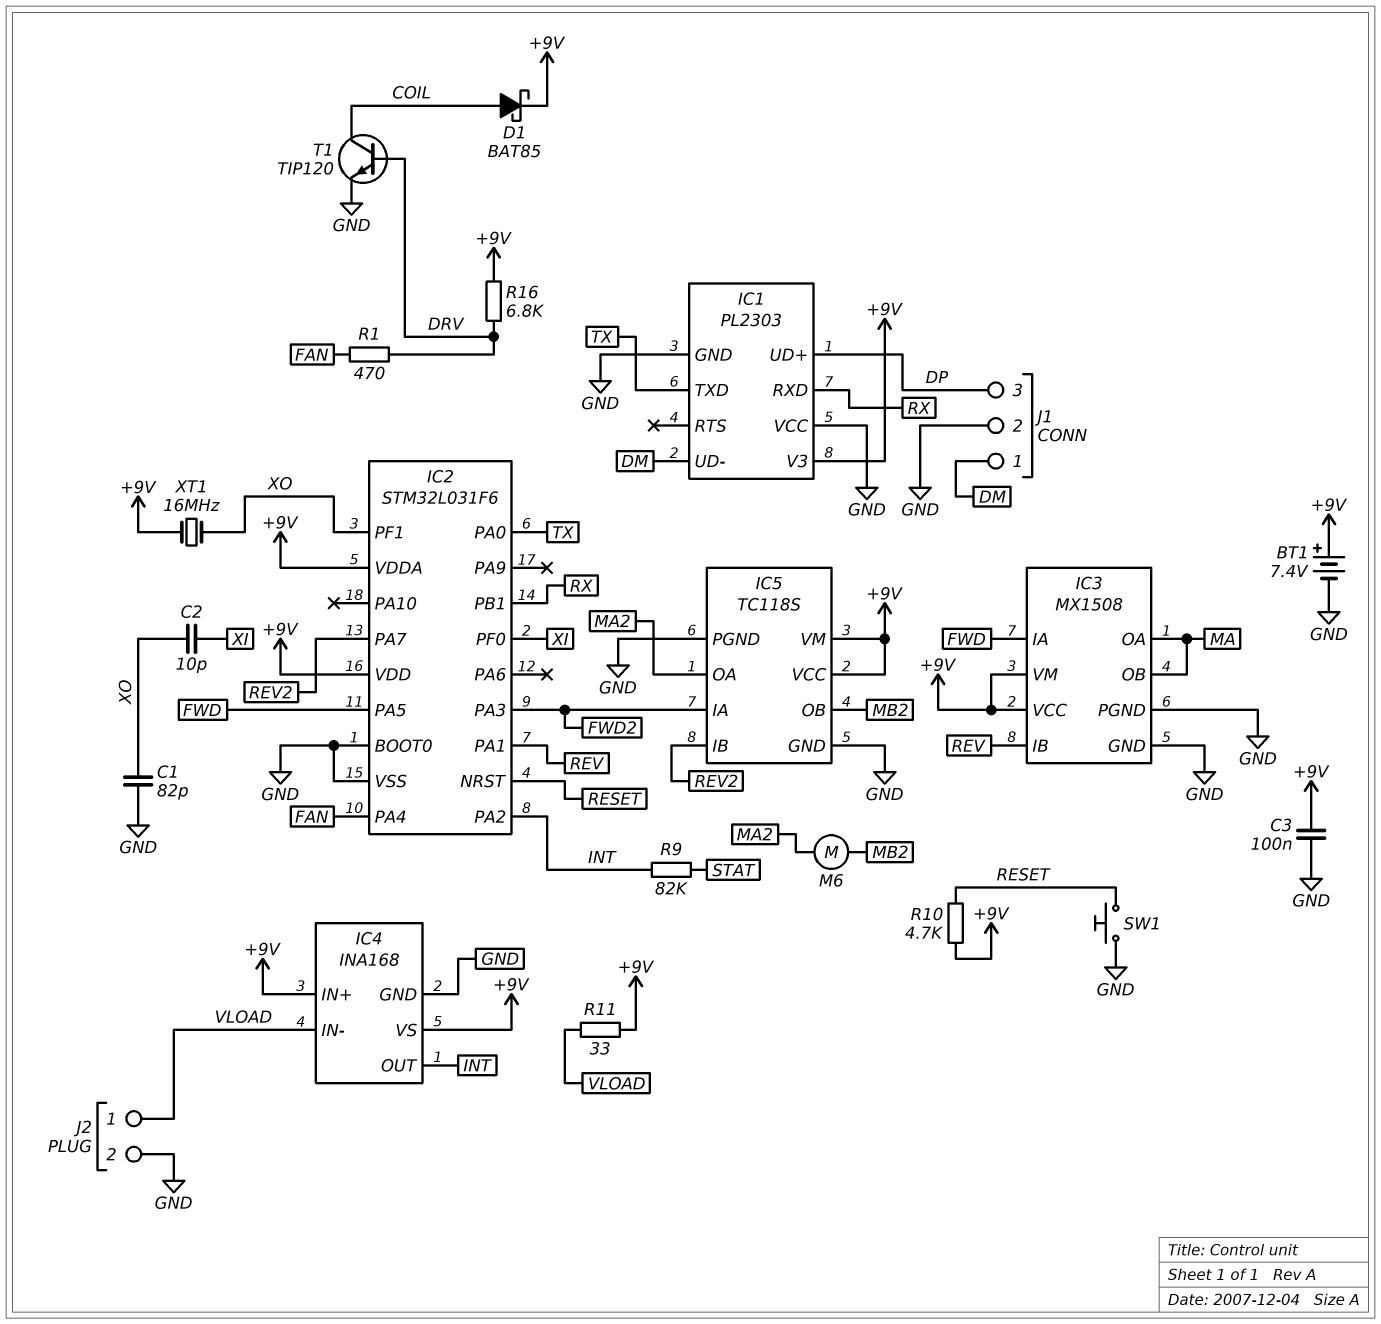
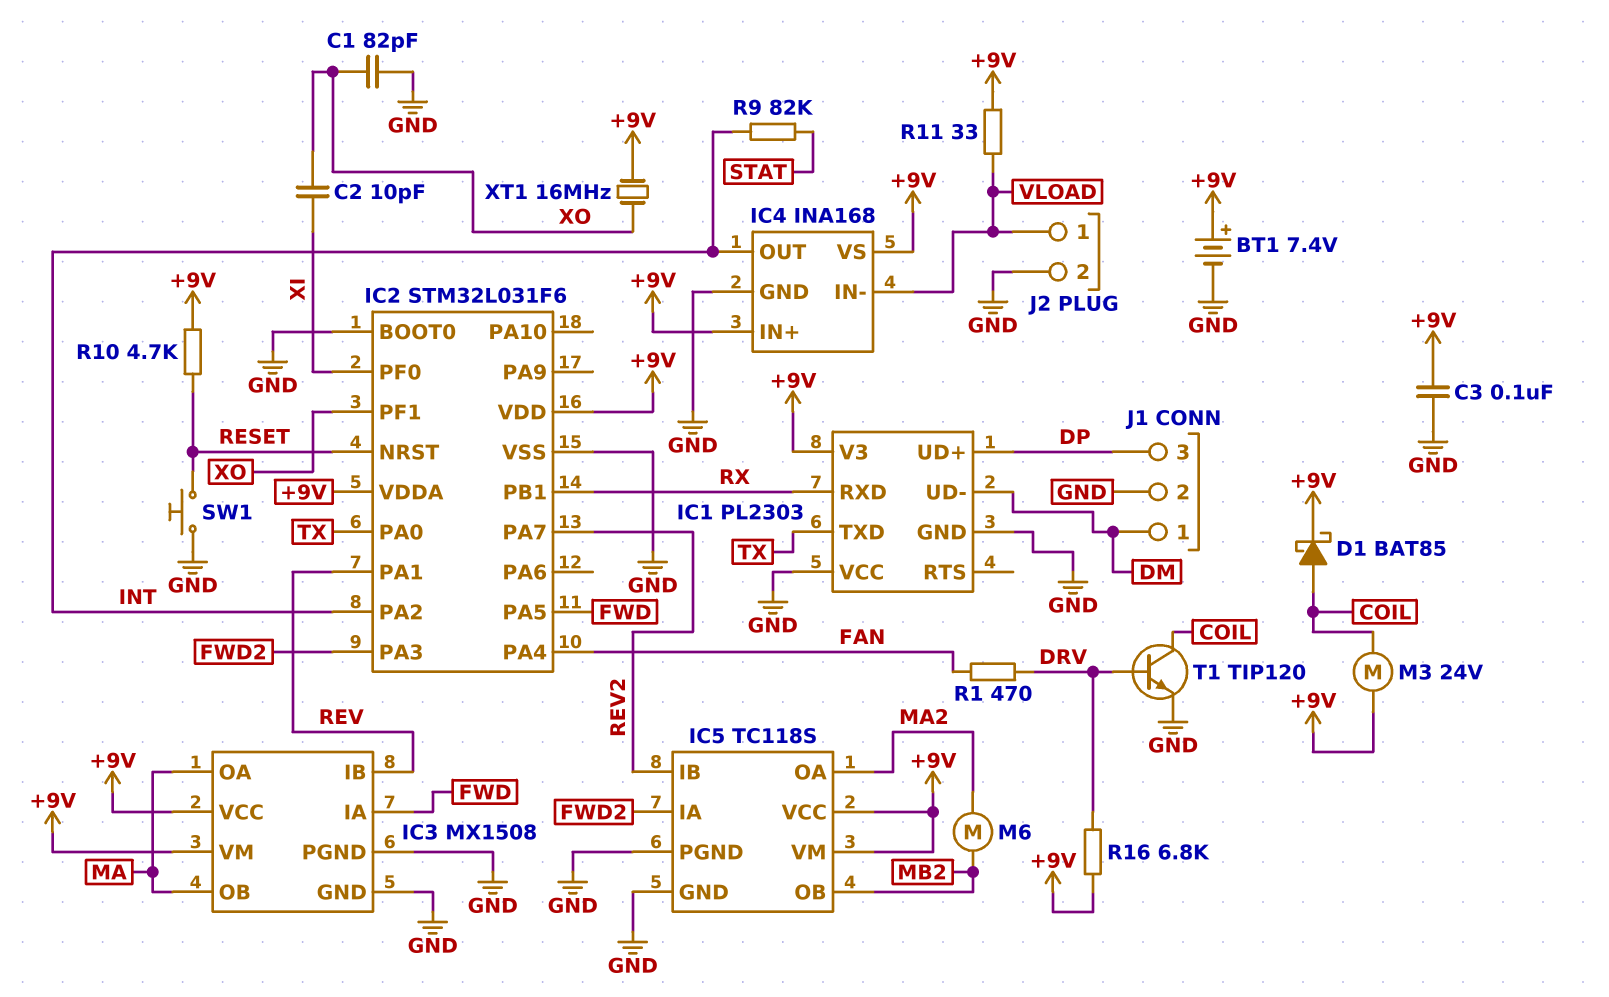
M3: none -> motor 24V (+9V, COIL)

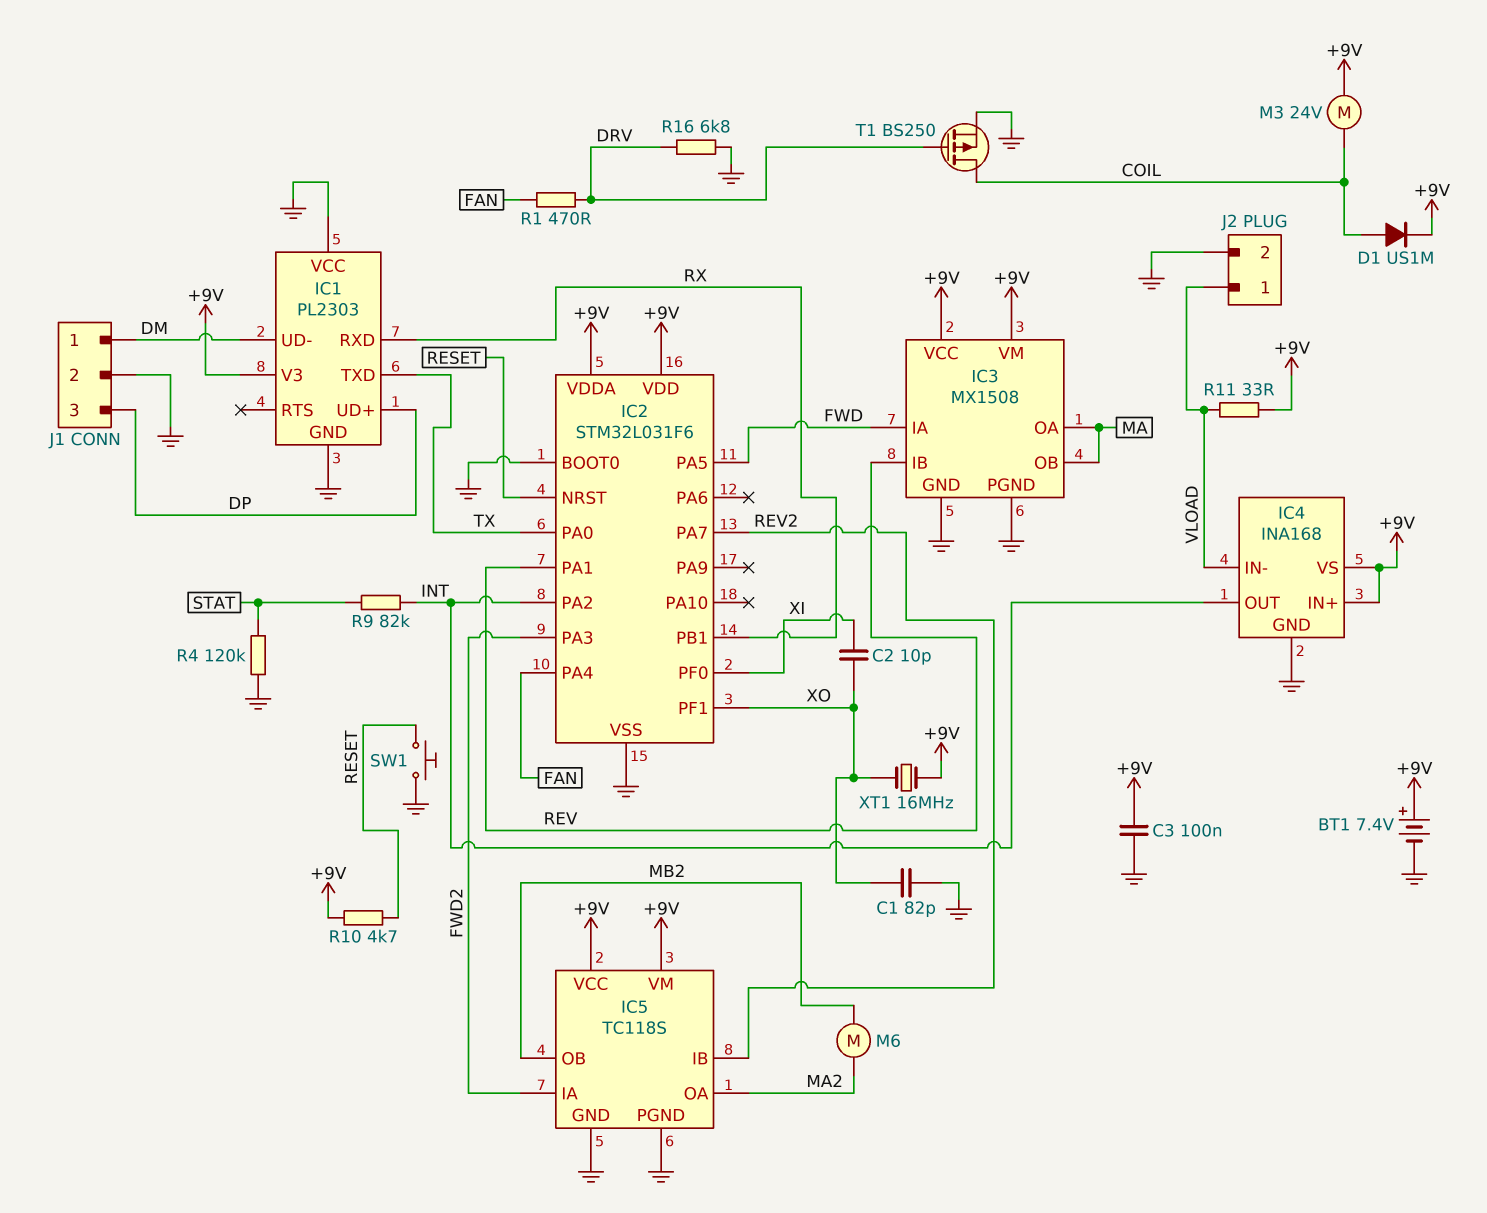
D1: schottky BAT85 (A COIL, K +9V) -> diode US1M (A COIL, K +9V)
R4: none -> 120k (GND, STAT)
R16: 6.8k (+9V, DRV) -> 6.8k (DRV, GND)
T1: NPN TIP120 (B DRV, C COIL, E GND) -> PMOS BS250 (G DRV, D COIL, S GND)

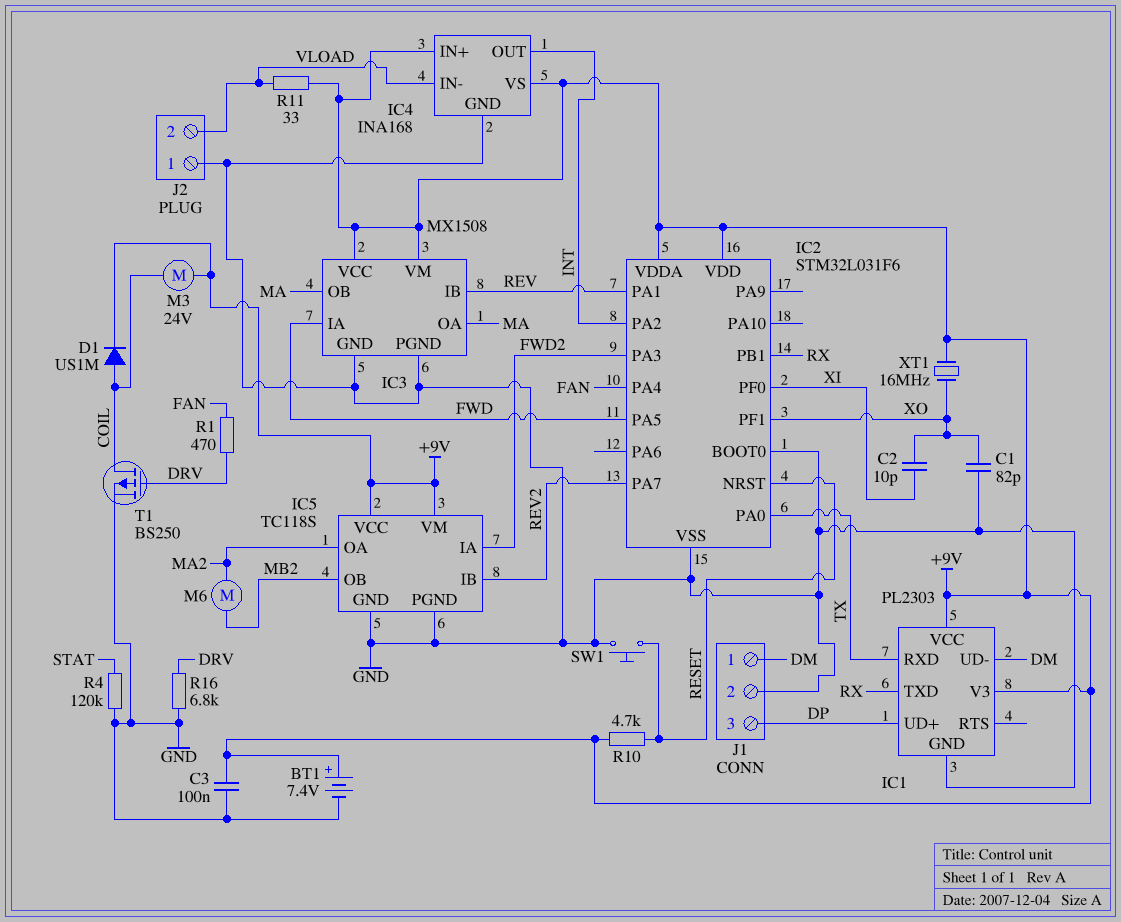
IC1 pin RXD: RX -> TX
IC1 pin TXD: TX -> RX
IC1 pin VCC: GND -> +9V
J2 pin 1: VLOAD -> GND
J2 pin 2: GND -> VLOAD
R9: 82k (INT, STAT) -> none

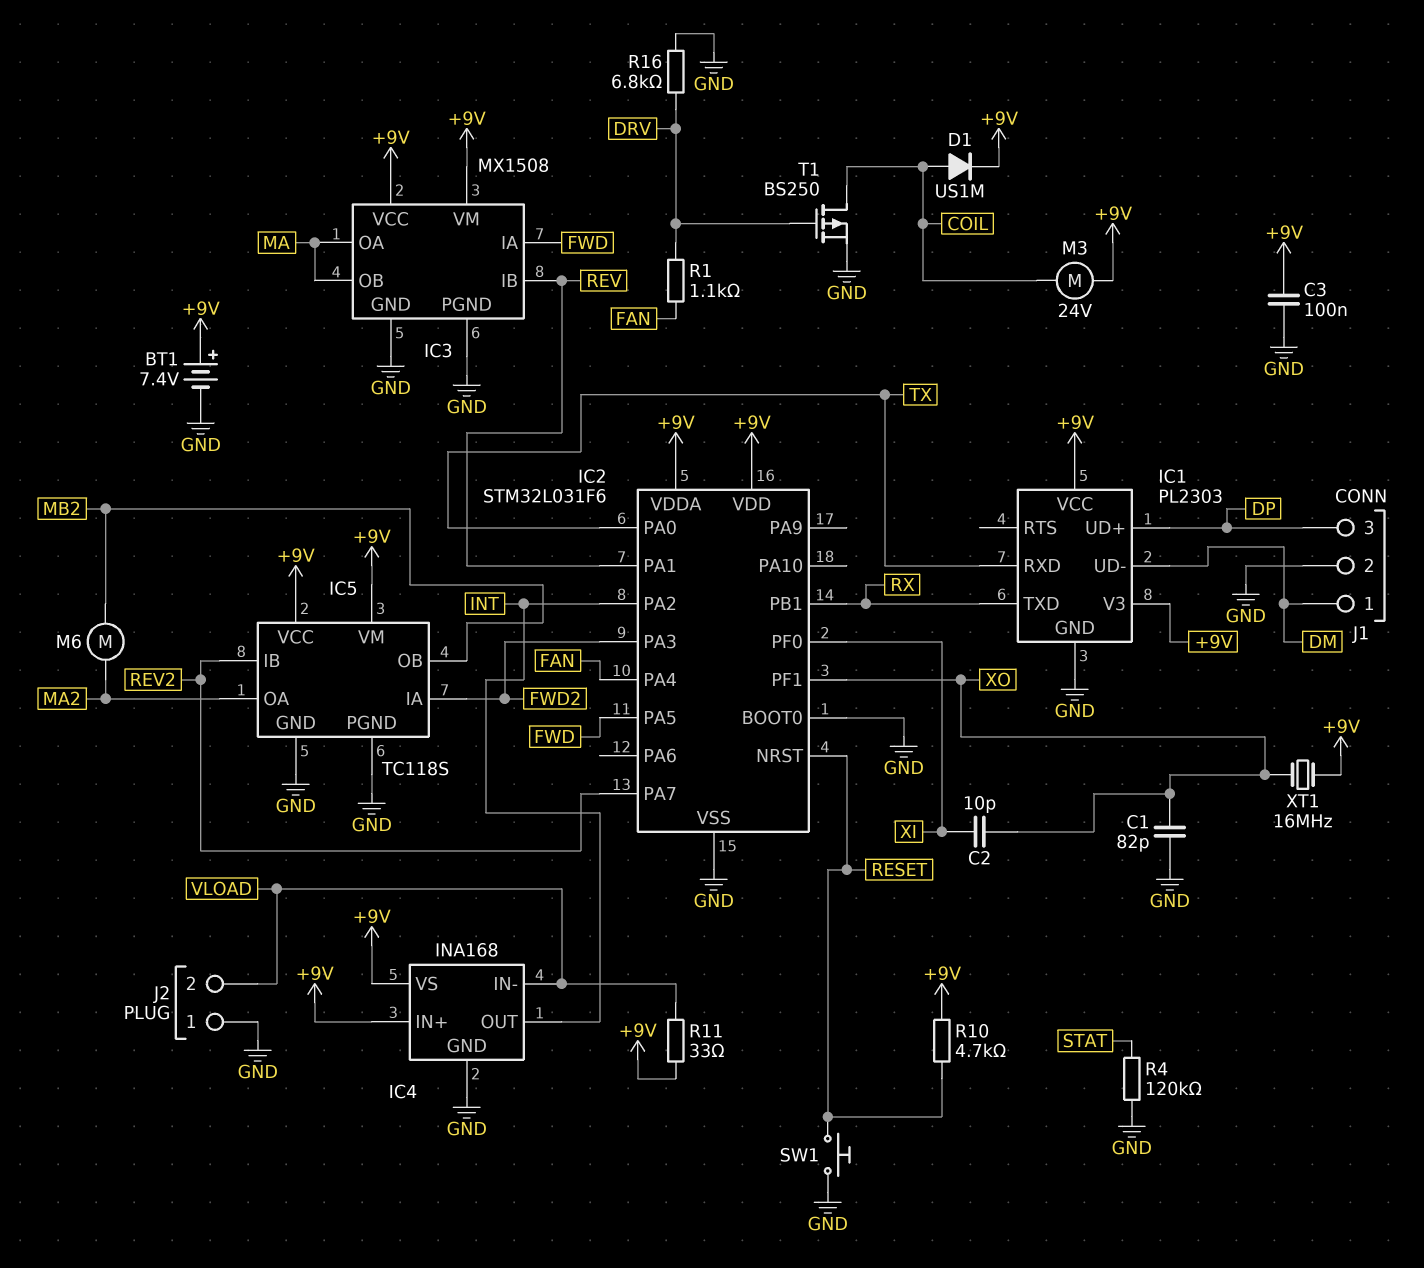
R1: 470 (DRV, FAN) -> 1.1k (DRV, FAN)

